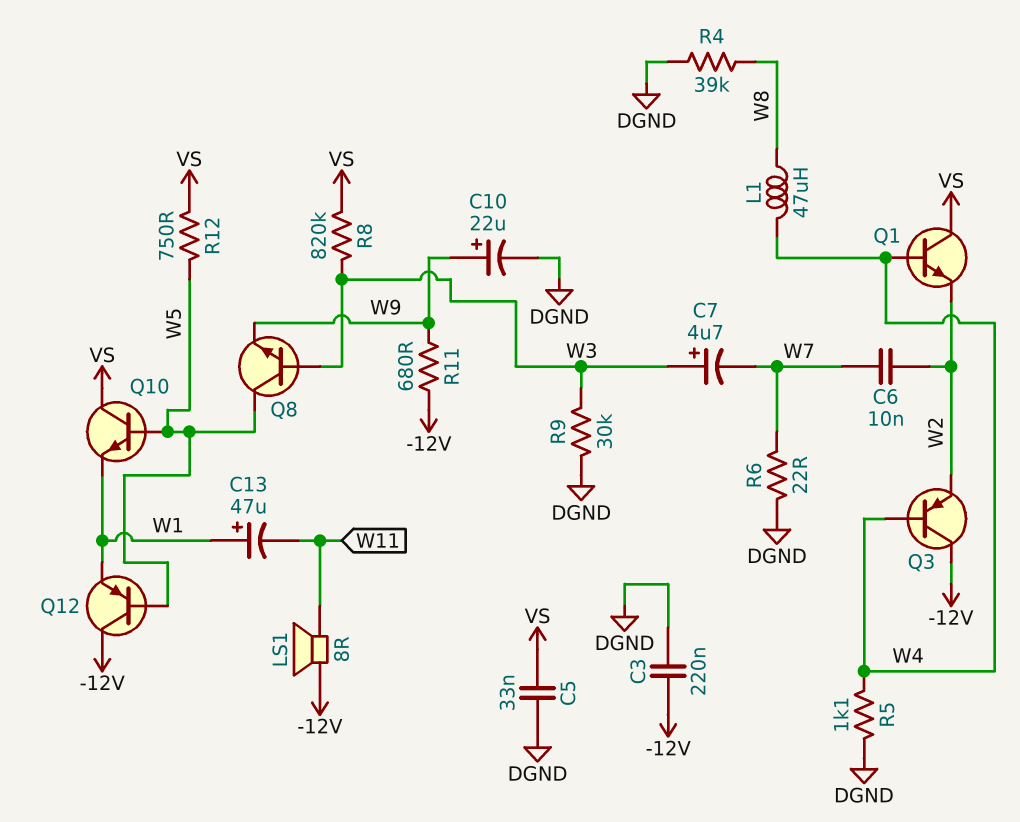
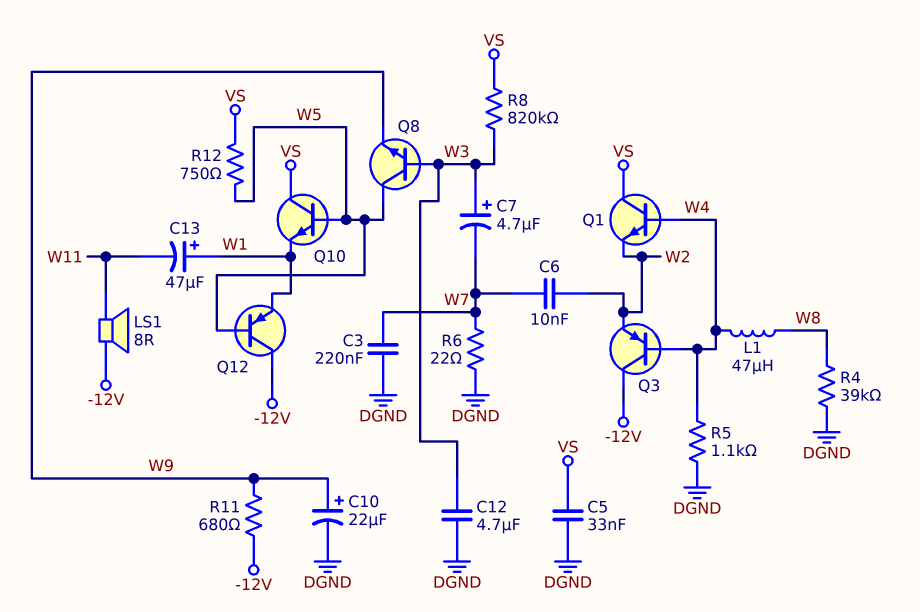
C3: 220nF (-12V, DGND) -> 220nF (DGND, W7)
C12: none -> 4.7uF (DGND, W3)
R9: 30k (DGND, W3) -> none

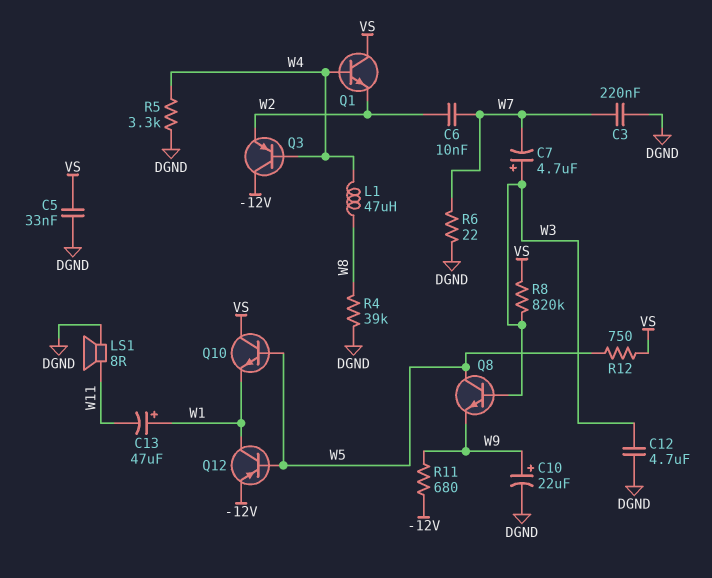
LS1: speaker 8R (-12V, W11) -> speaker 8R (DGND, W11)
Q12: PNP (B W5, C -12V, E W1) -> PNP (B W5, C W1, E -12V)
R5: 1.1k (DGND, W4) -> 3.3k (DGND, W4)

